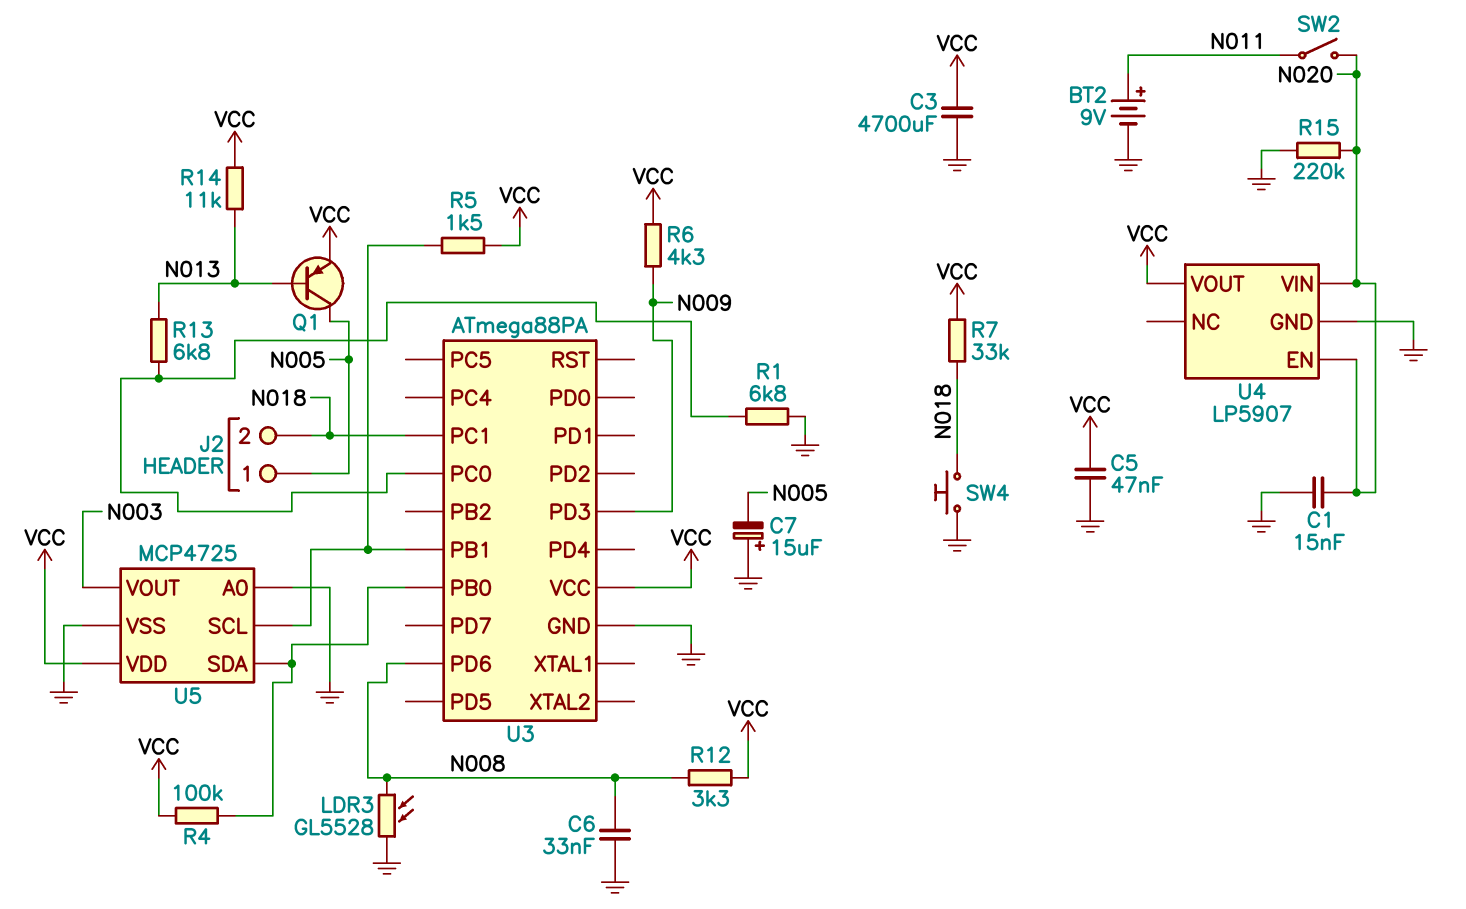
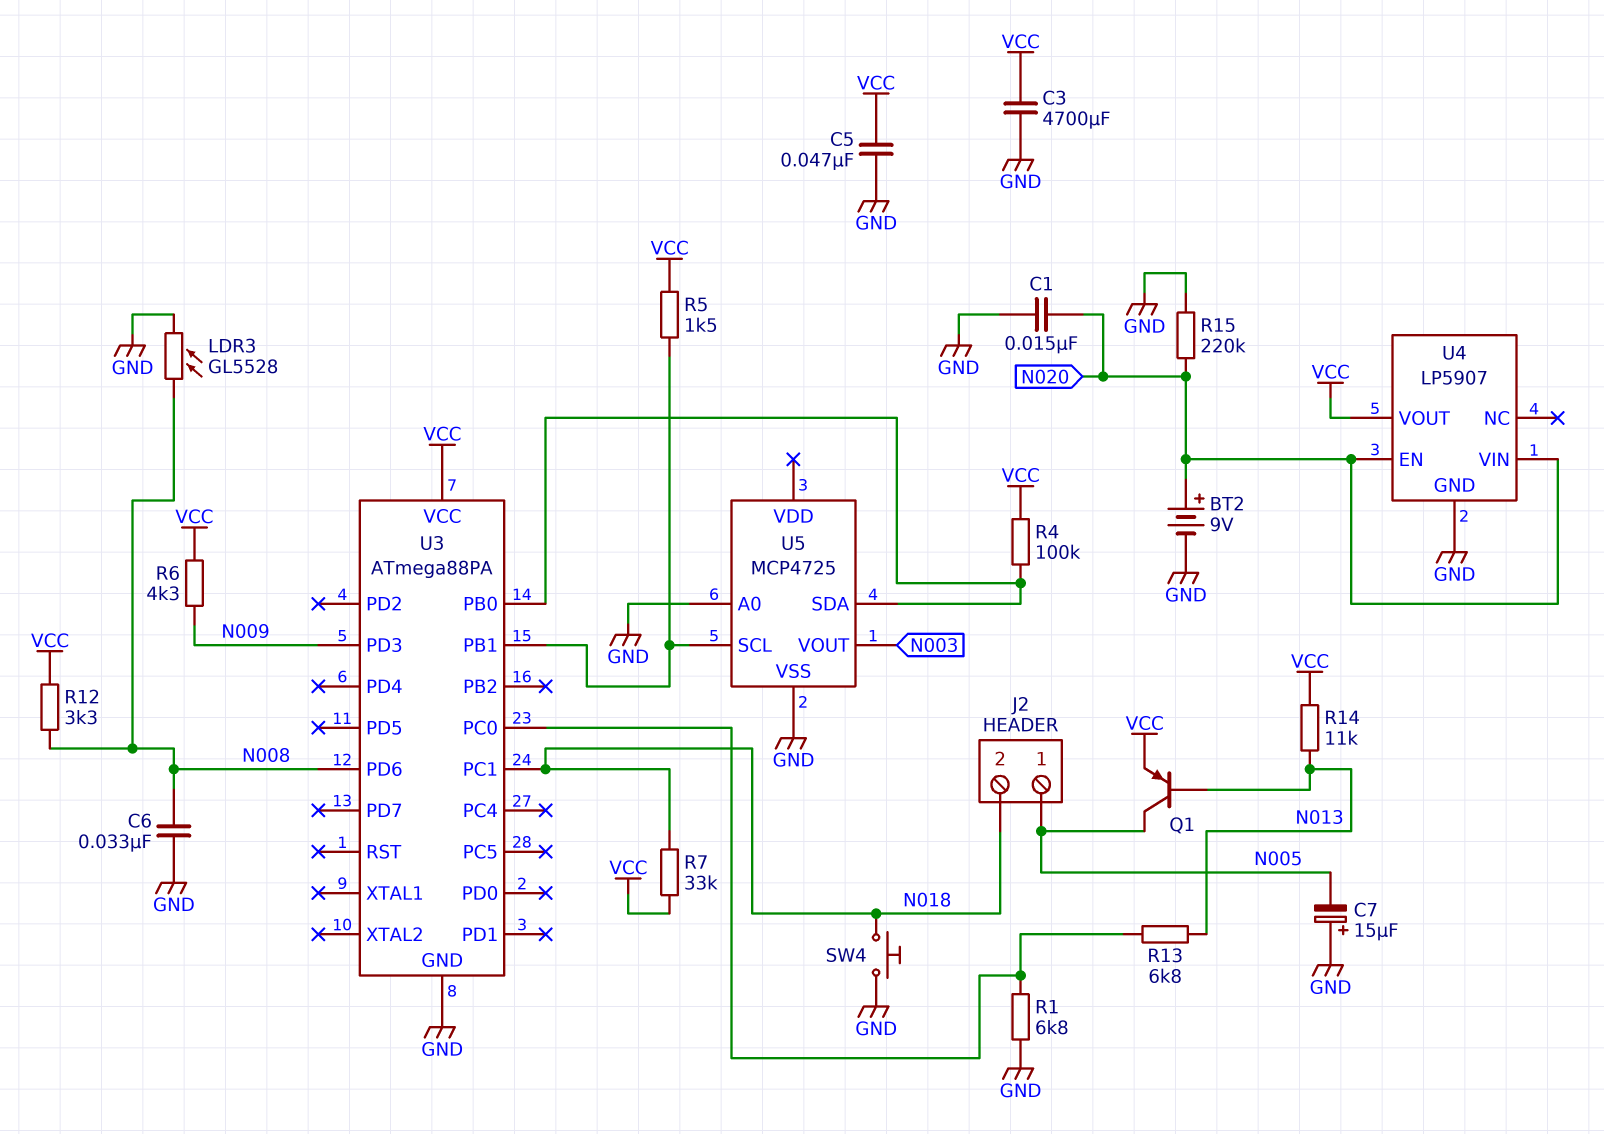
BT2: 9V (plus N011, minus GND) -> 9V (plus N020, minus GND)
SW2: switch (N011, N020) -> none
U5 pin VDD: VCC -> none

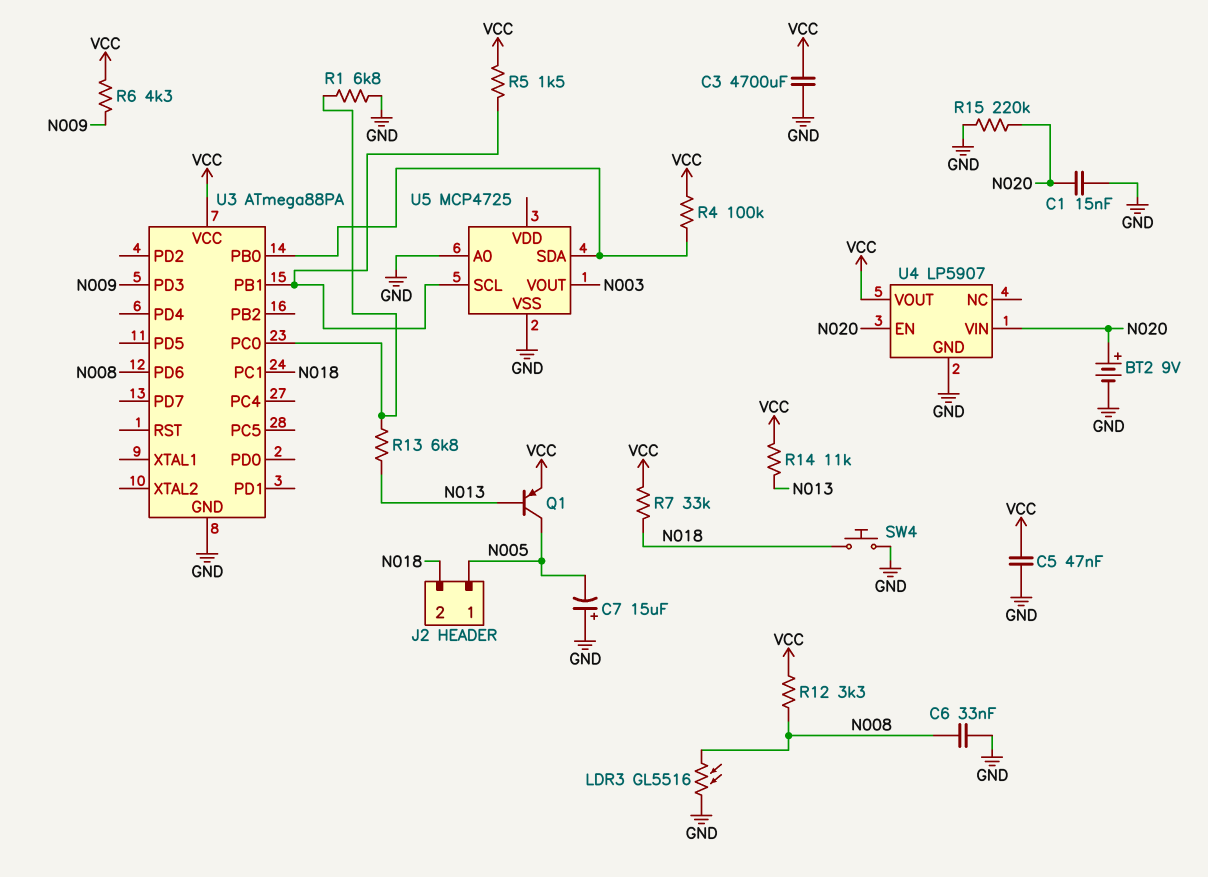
LDR3: GL5528 (GND, N008) -> GL5516 (GND, N008)

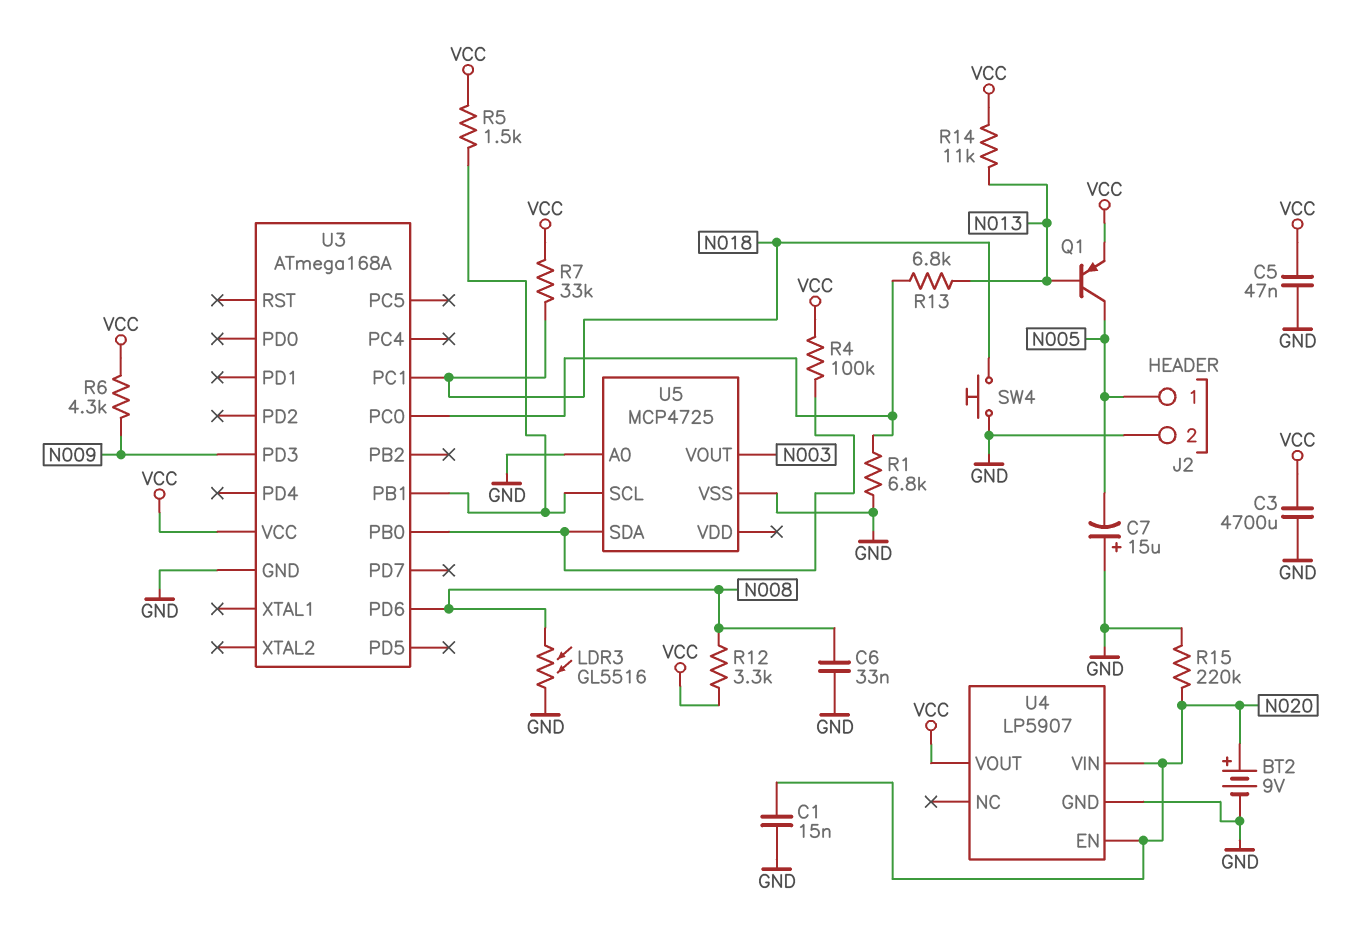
J2 pin 2: N018 -> GND
U3: ATmega88PA -> ATmega168A

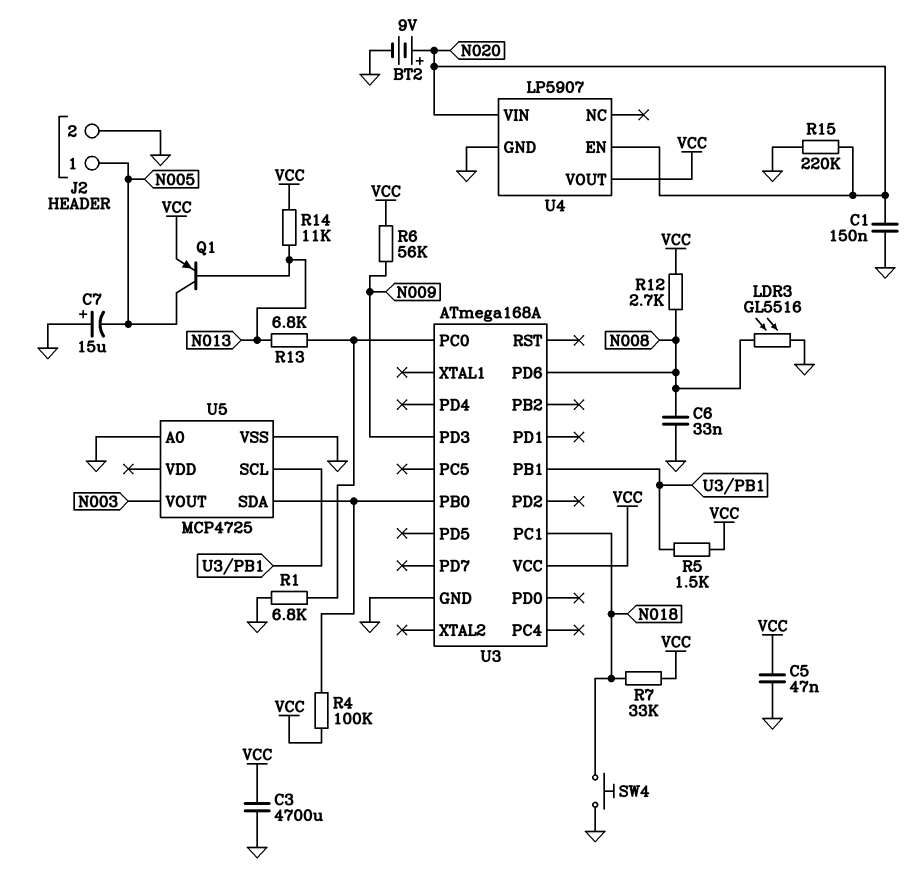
C1: 15nF (GND, N020) -> 150nF (GND, N020)
R6: 4.3k (N009, VCC) -> 56k (N009, VCC)
R12: 3.3k (N008, VCC) -> 2.7k (N008, VCC)

